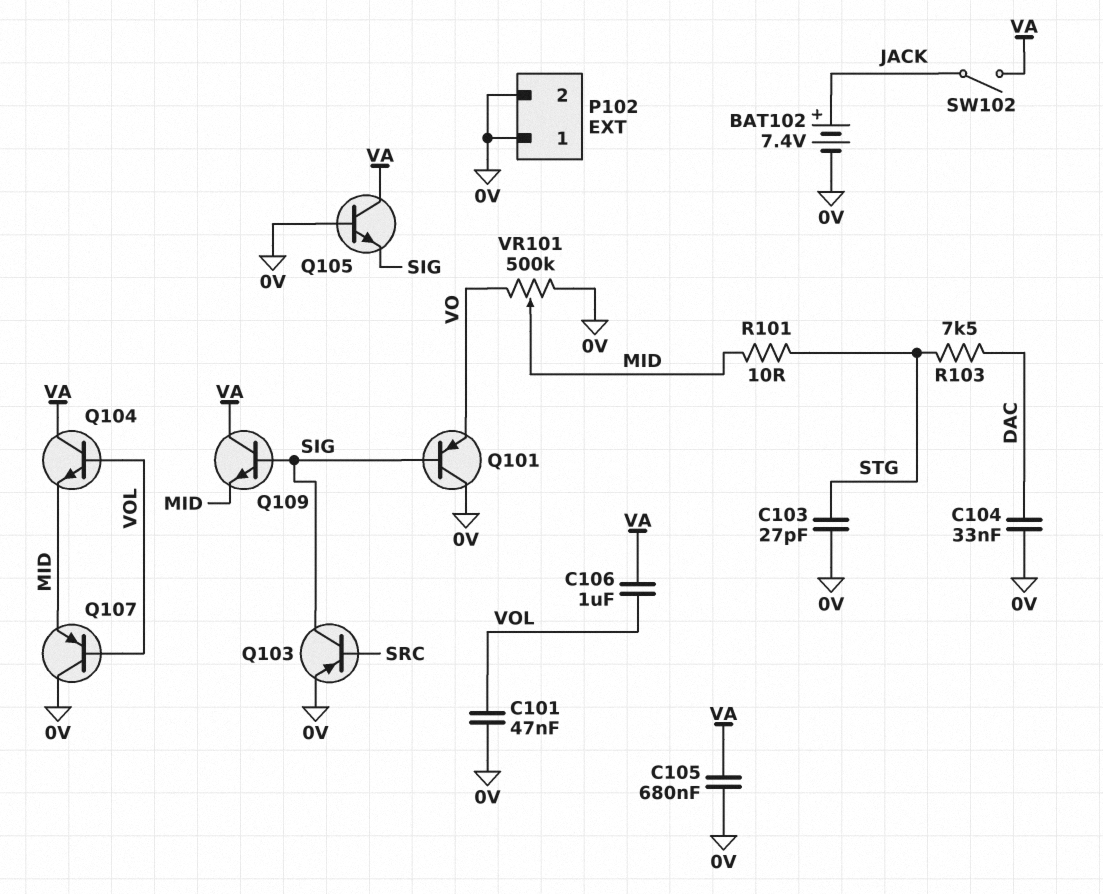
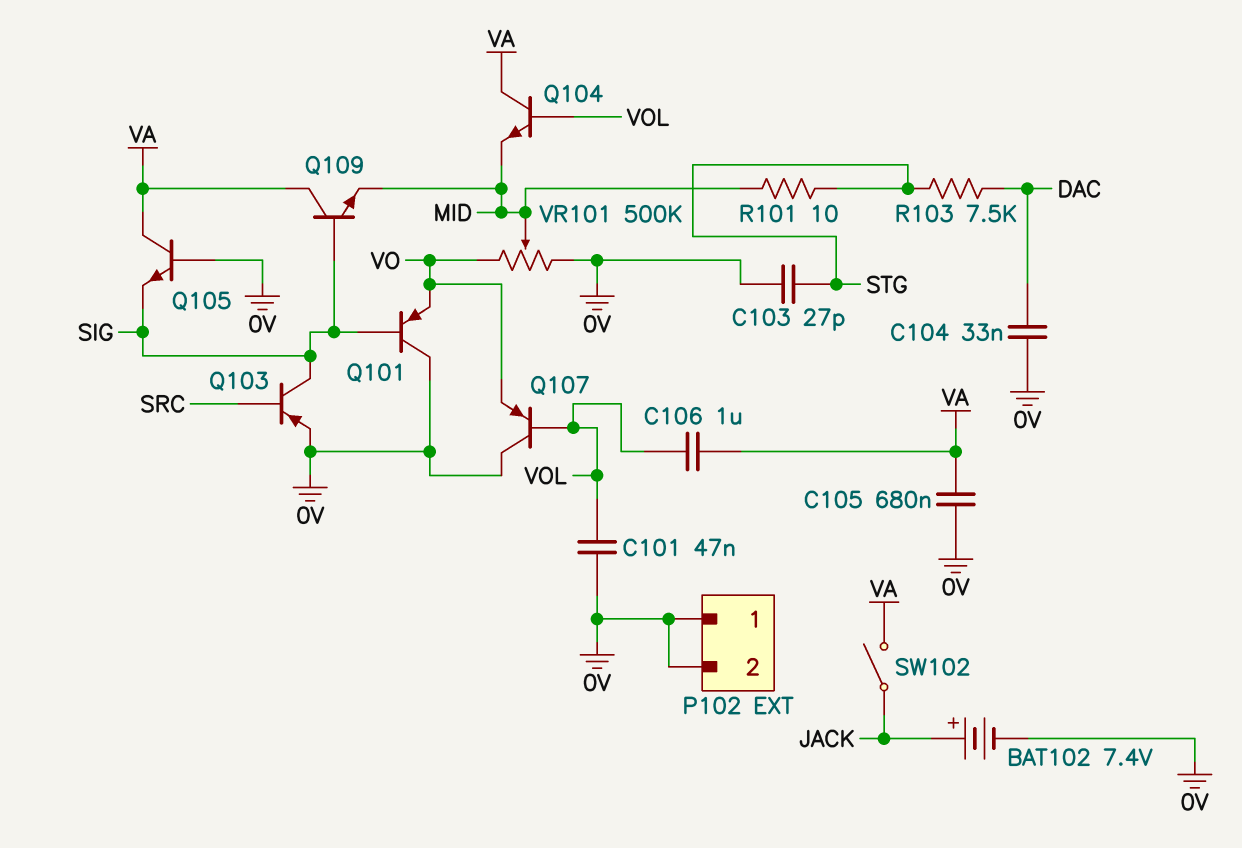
Q107: PNP (B VOL, C 0V, E MID) -> PNP (B VOL, C 0V, E VO)

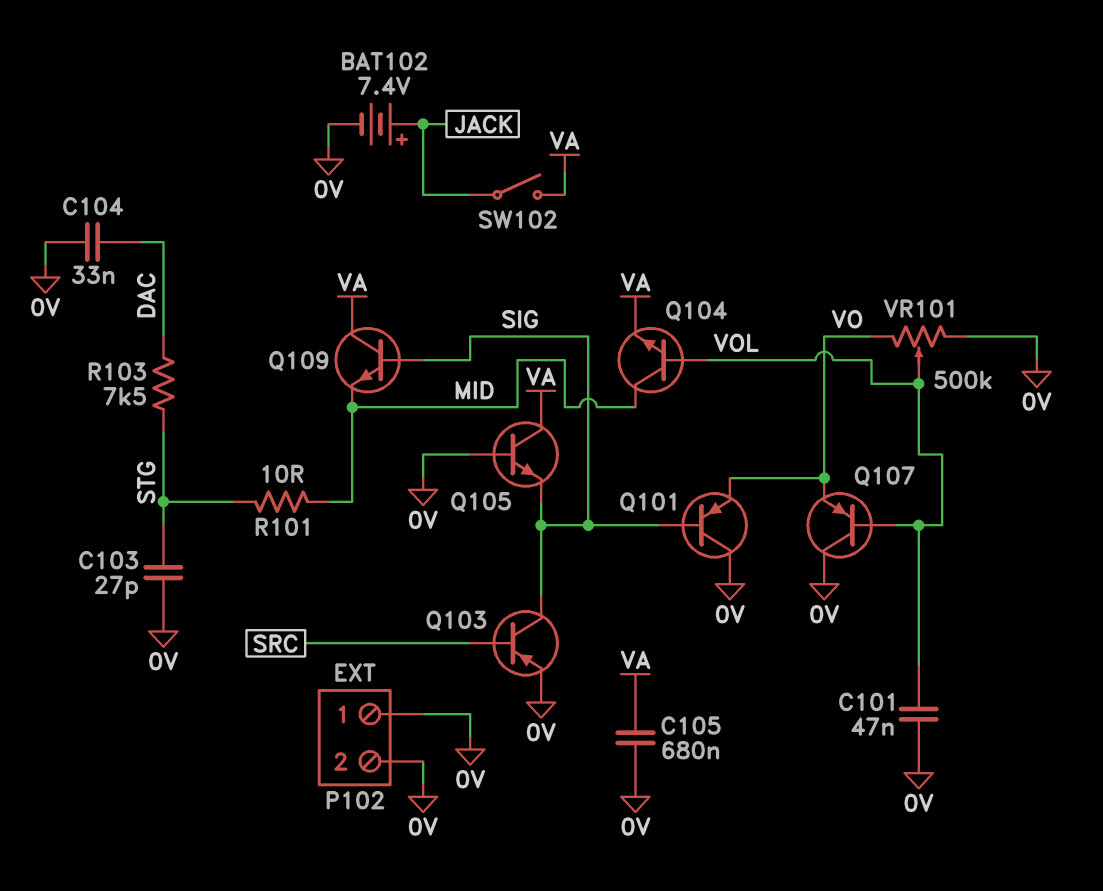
C106: 1uF (VA, VOL) -> none
Q104: NPN (B VOL, C VA, E MID) -> NPN (B VOL, C MID, E VA)
VR101: 500k (0V, VO, wiper MID) -> 500k (0V, VO, wiper VOL)

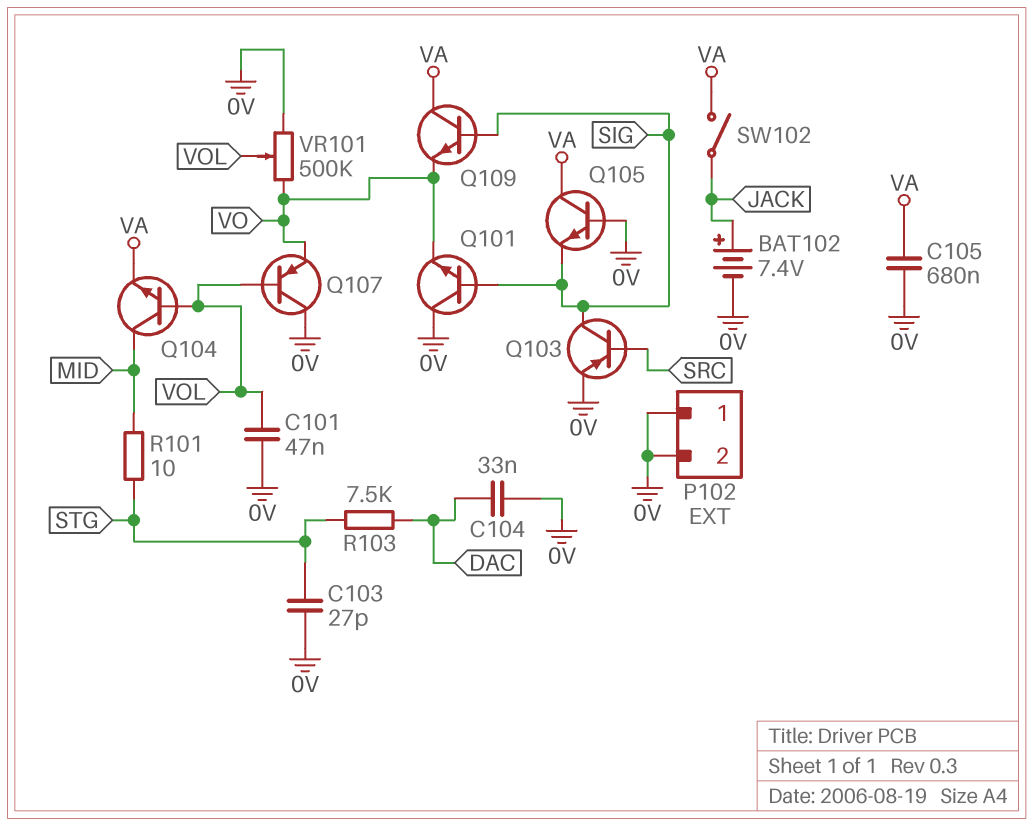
Q101: PNP (B SIG, C 0V, E VO) -> NPN (B SIG, C 0V, E VO)
Q109: NPN (B SIG, C VA, E MID) -> NPN (B SIG, C VA, E VO)

